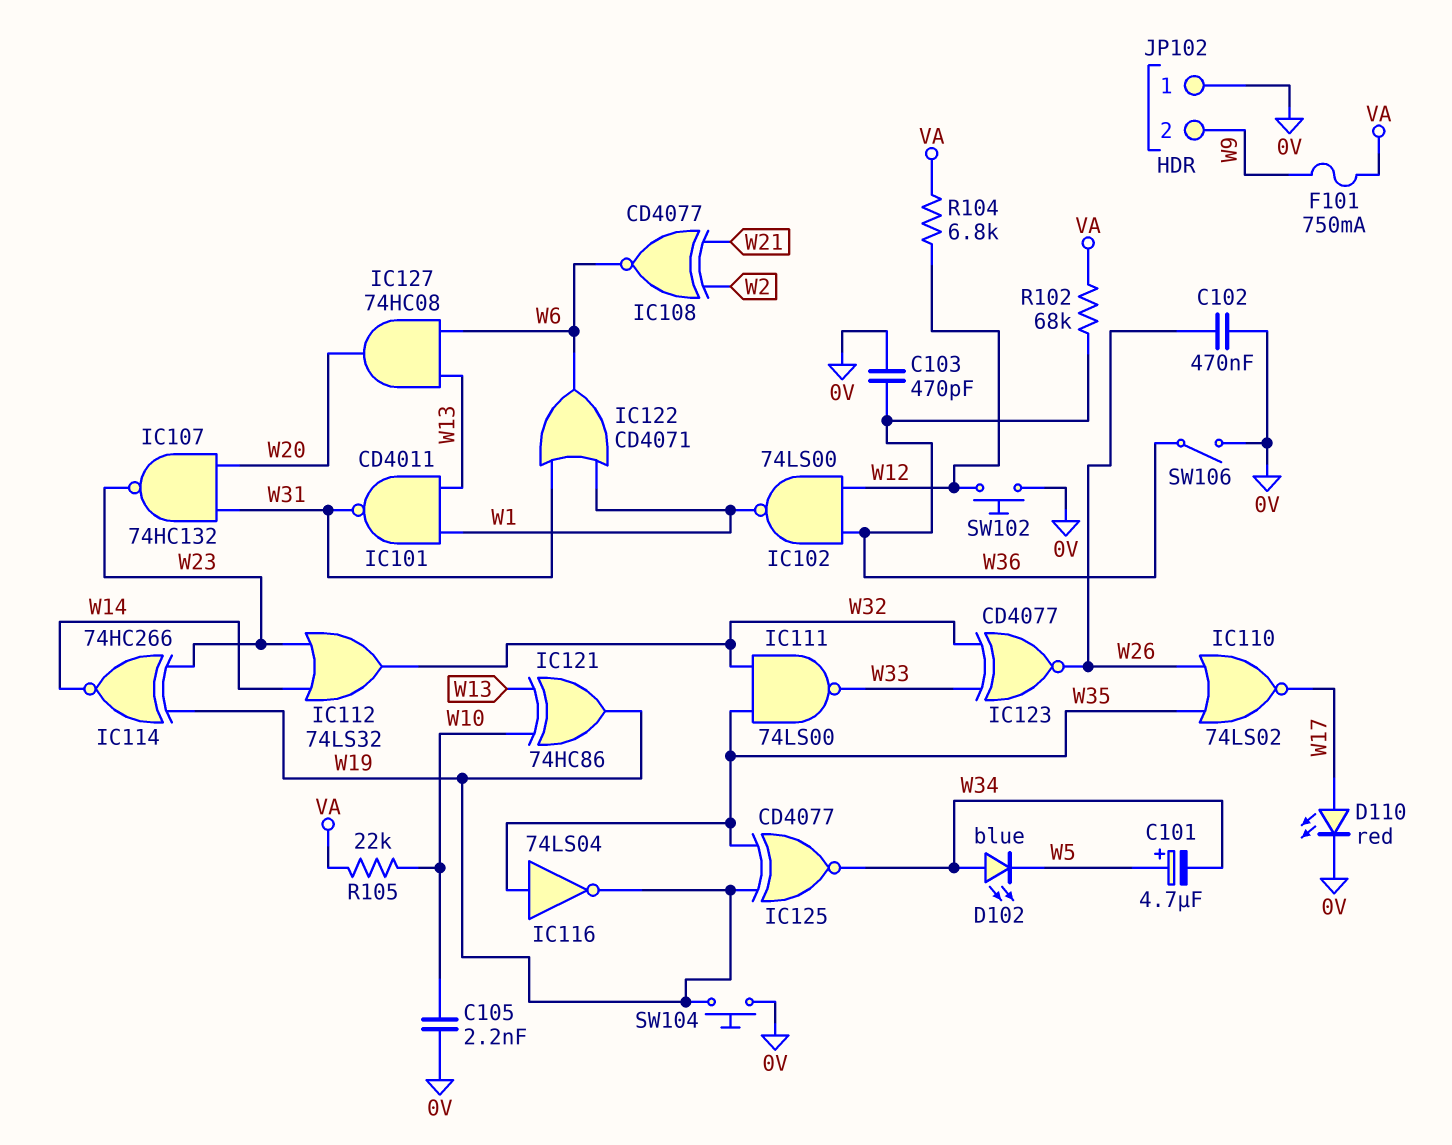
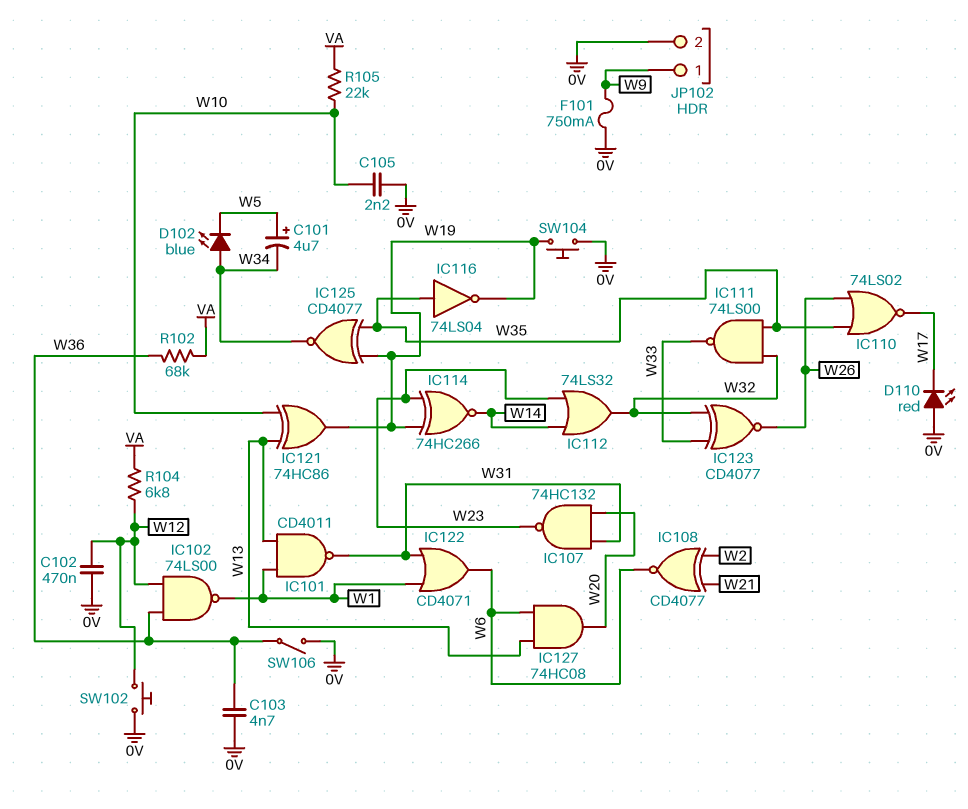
C102: 470nF (0V, W26) -> 470nF (0V, W12)
C103: 470pF (0V, W36) -> 4.7nF (0V, W36)
D110: LED red (A W17, K 0V) -> LED red (A 0V, K W17)
F101: 750mA (VA, W9) -> 750mA (0V, W9)
JP102 pin 1: 0V -> W9
JP102 pin 2: W9 -> 0V

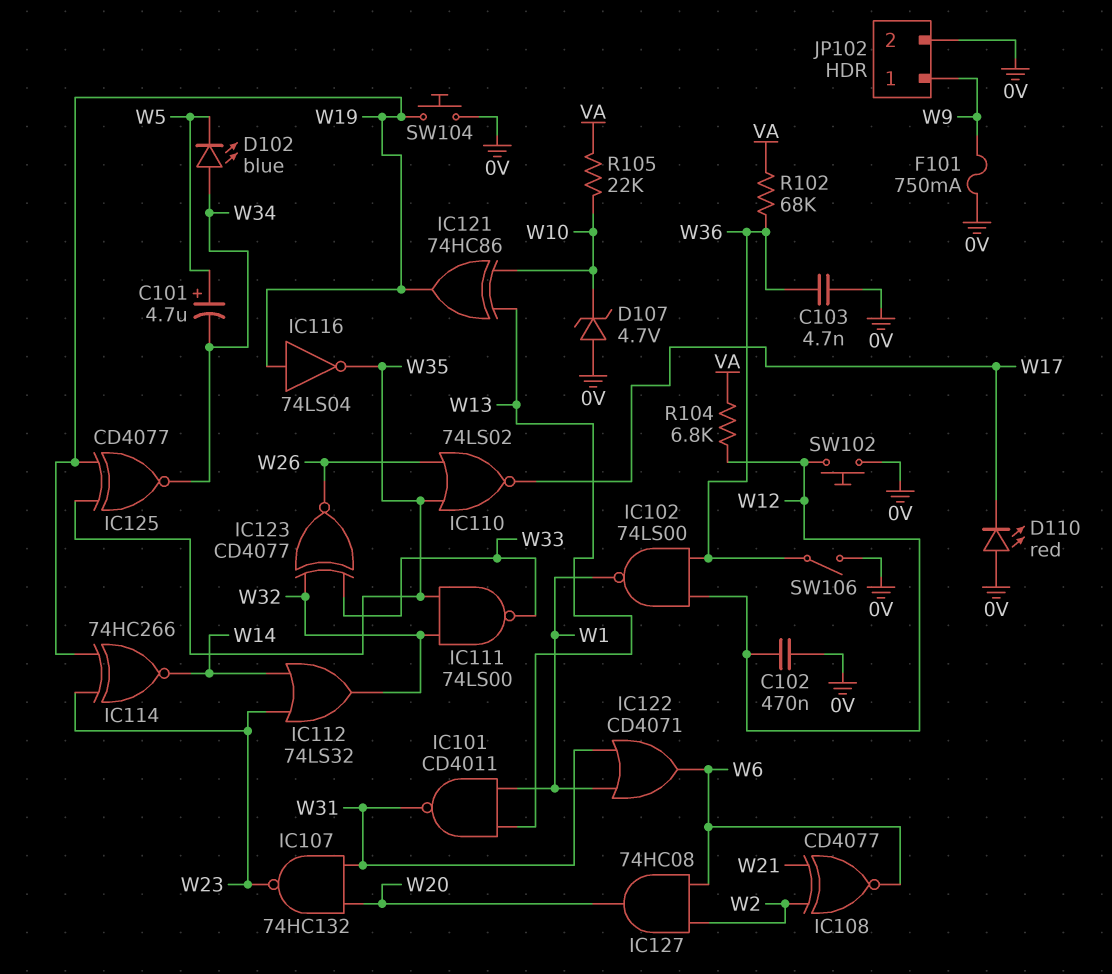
C105: 2.2nF (0V, W10) -> none
D107: none -> zener 4.7V (A 0V, K W10)
IC116: NOT 74LS04 (in W35, out W19) -> NOT 74LS04 (in W19, out W35)
IC127: AND 74HC08 (in W6, in W13, out W20) -> AND 74HC08 (in W2, in W6, out W20)

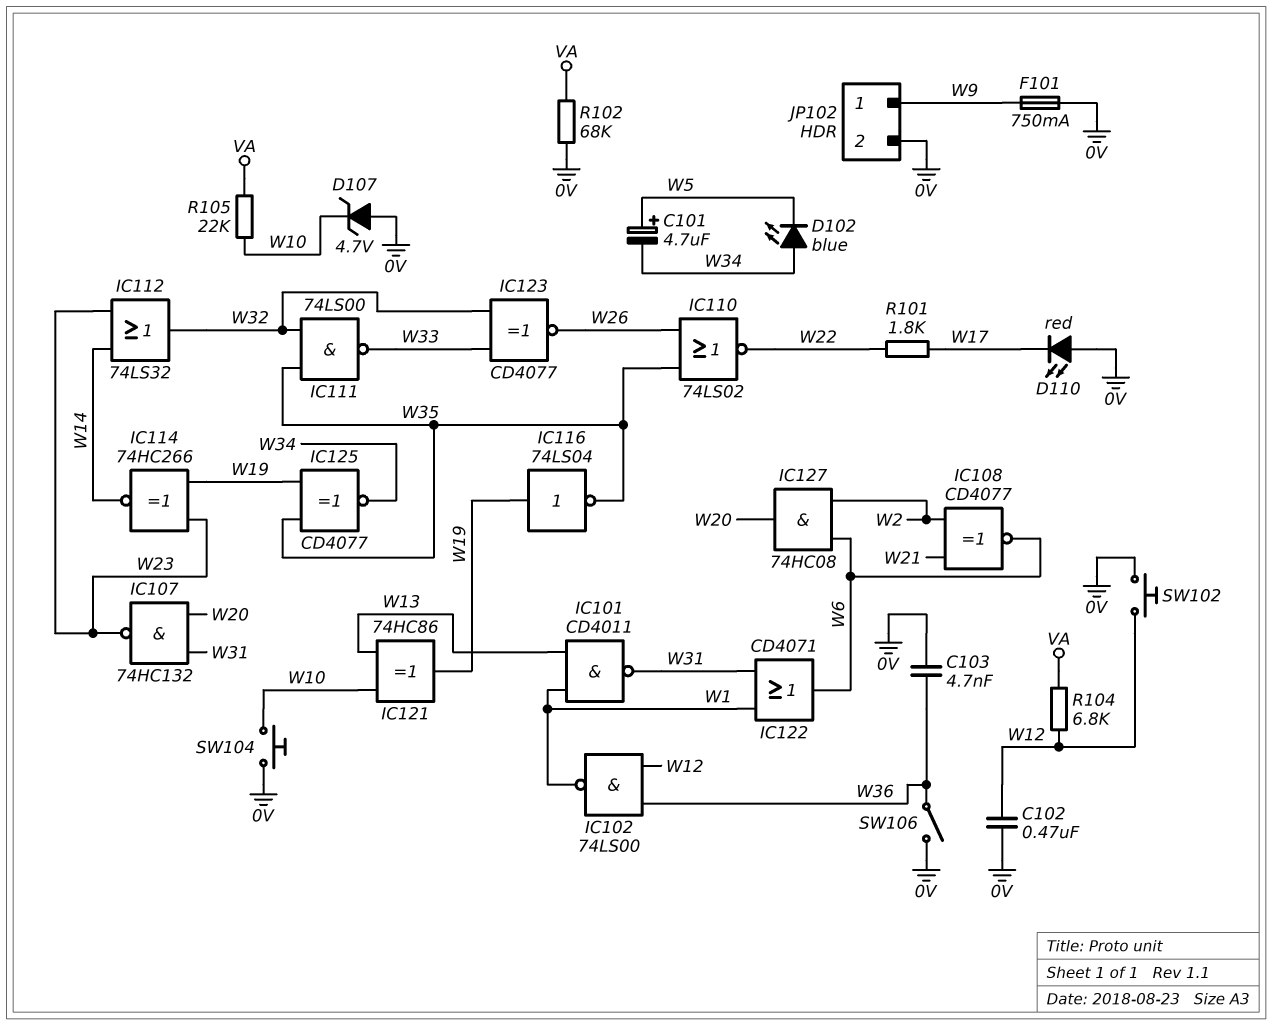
IC110: NOR 74LS02 (in W26, in W35, out W17) -> NOR 74LS02 (in W26, in W35, out W22)
R101: none -> 1.8k (W17, W22)
R102: 68k (VA, W36) -> 68k (0V, VA)
SW104: button (0V, W19) -> button (0V, W10)

